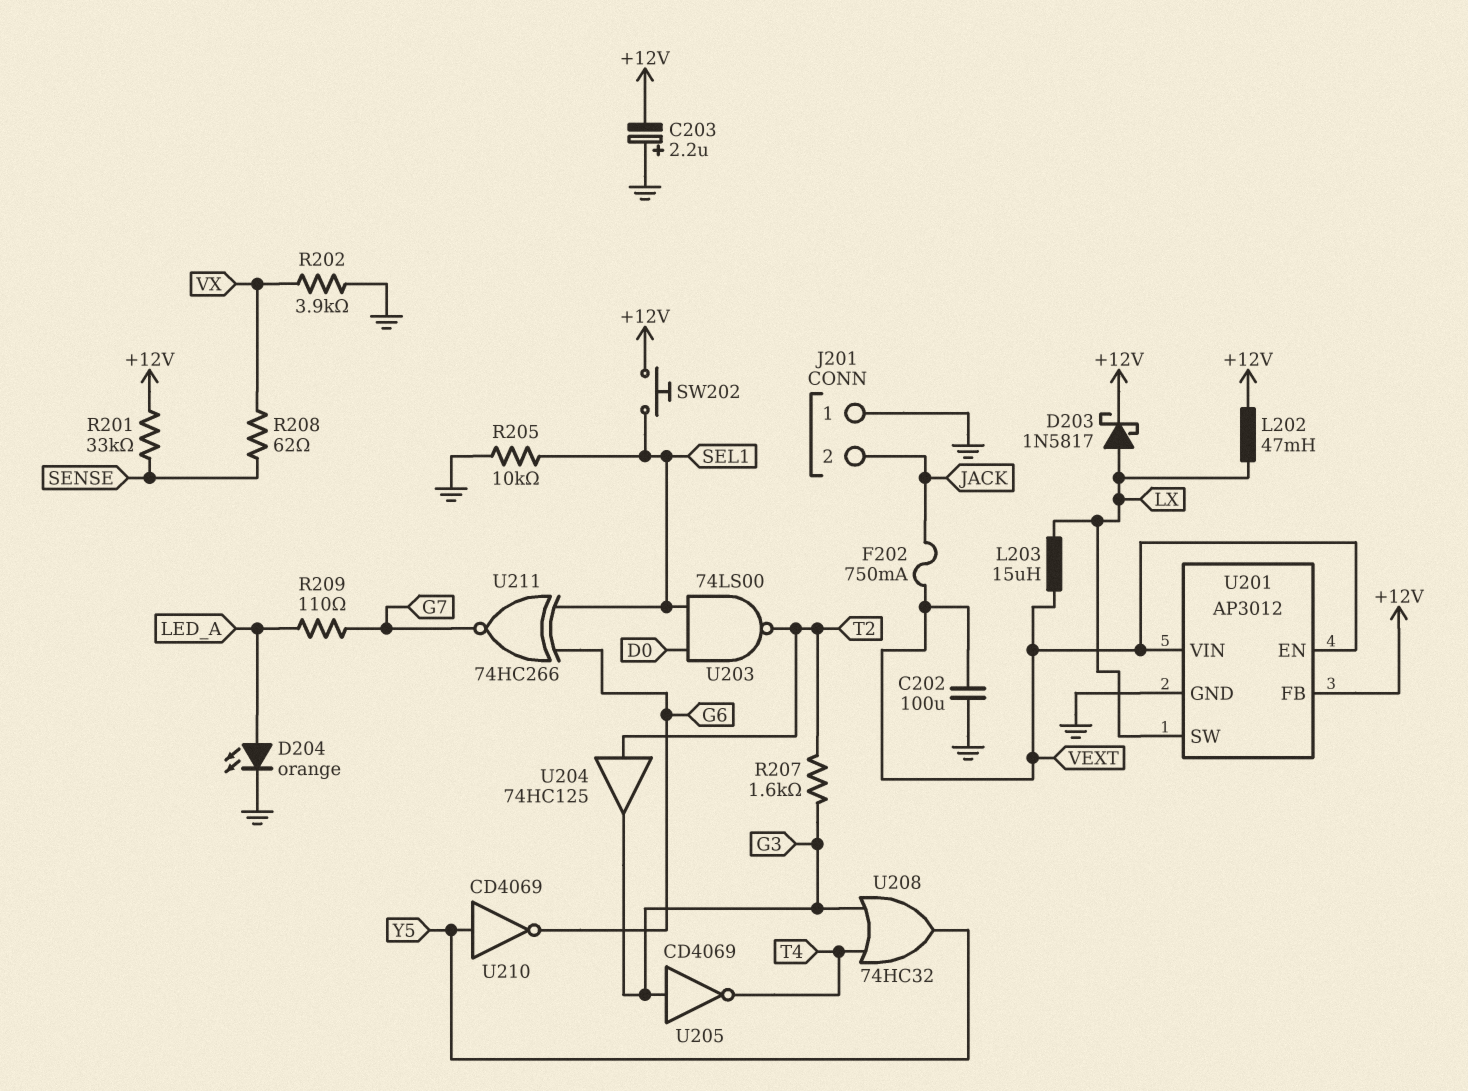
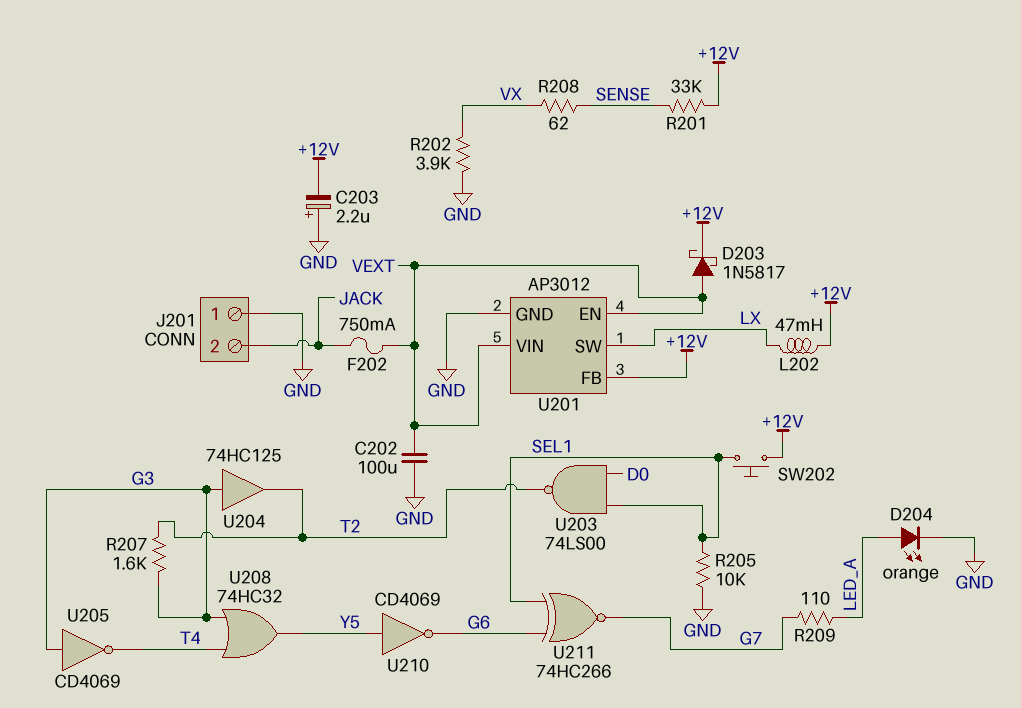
D203: schottky 1N5817 (A LX, K +12V) -> schottky 1N5817 (A VEXT, K +12V)
L203: 15uH (LX, VEXT) -> none
U204: buffer 74HC125 (in T2, out G3) -> buffer 74HC125 (in G3, out T2)

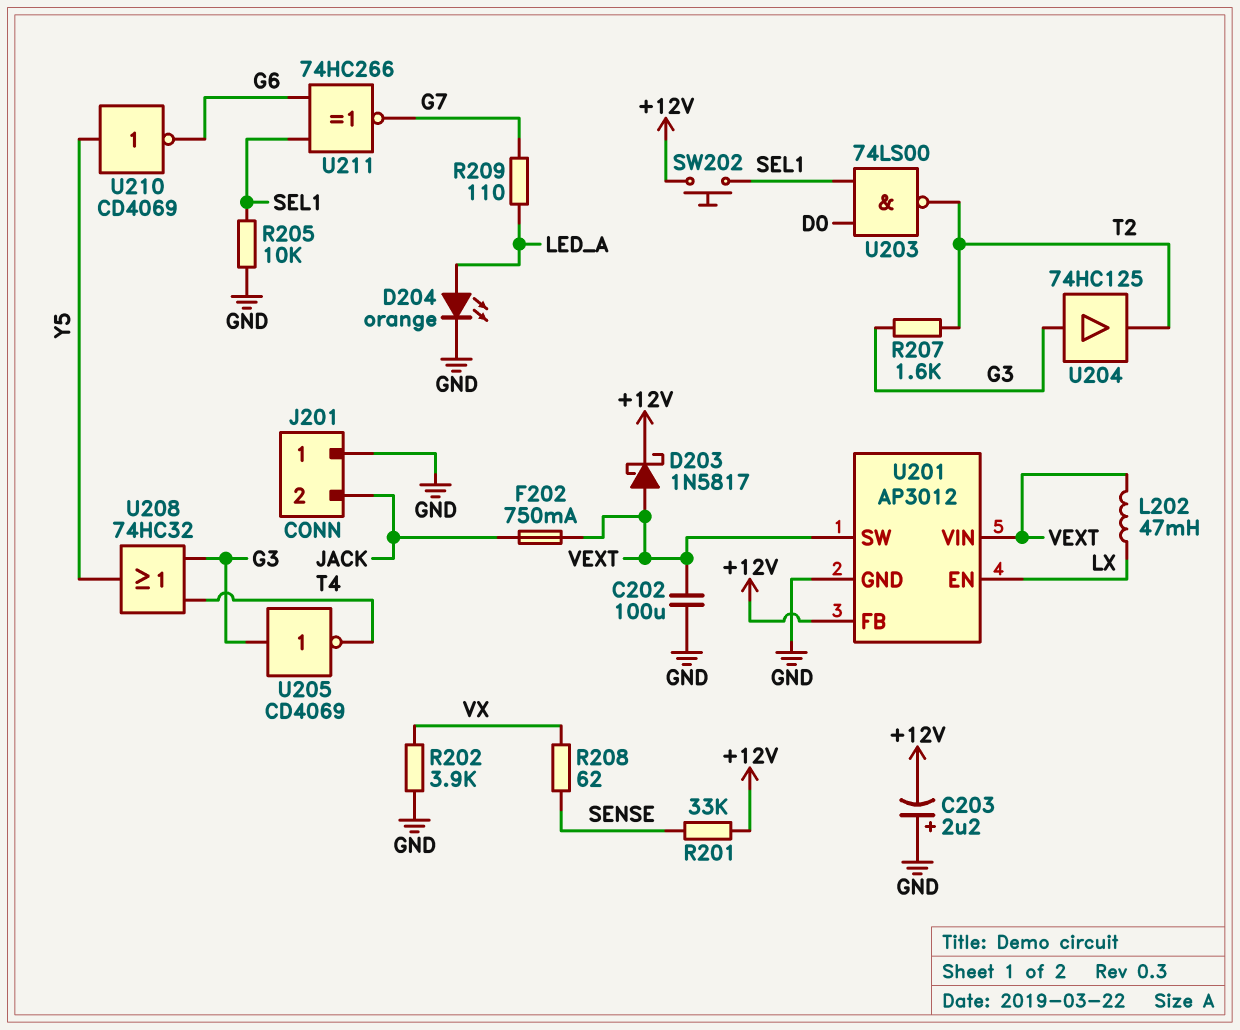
L202: 47mH (+12V, LX) -> 47mH (LX, VEXT)
U201 pin EN: VEXT -> LX
U201 pin SW: LX -> VEXT

